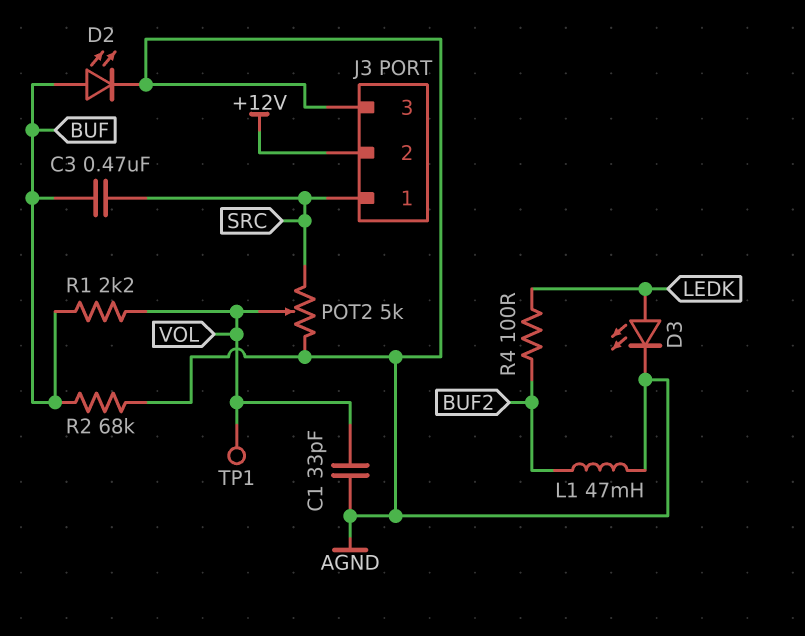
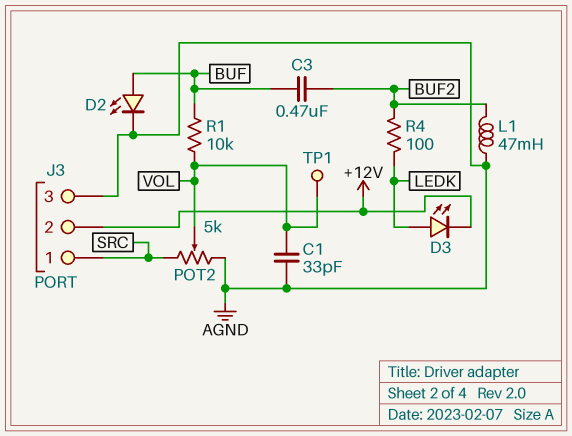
C3: 470nF (BUF, SRC) -> 470nF (BUF, BUF2)
D3: LED (A LEDK, K AGND) -> LED (A LEDK, K +12V)
R1: 2.2k (BUF, VOL) -> 10k (BUF, VOL)
R2: 68k (AGND, BUF) -> none

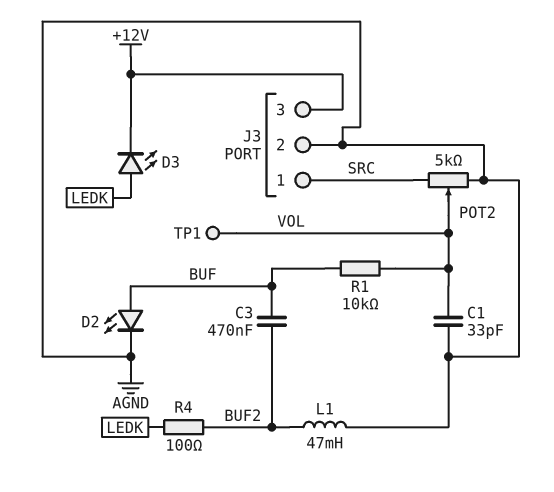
J3 pin 2: +12V -> AGND
J3 pin 3: AGND -> +12V

